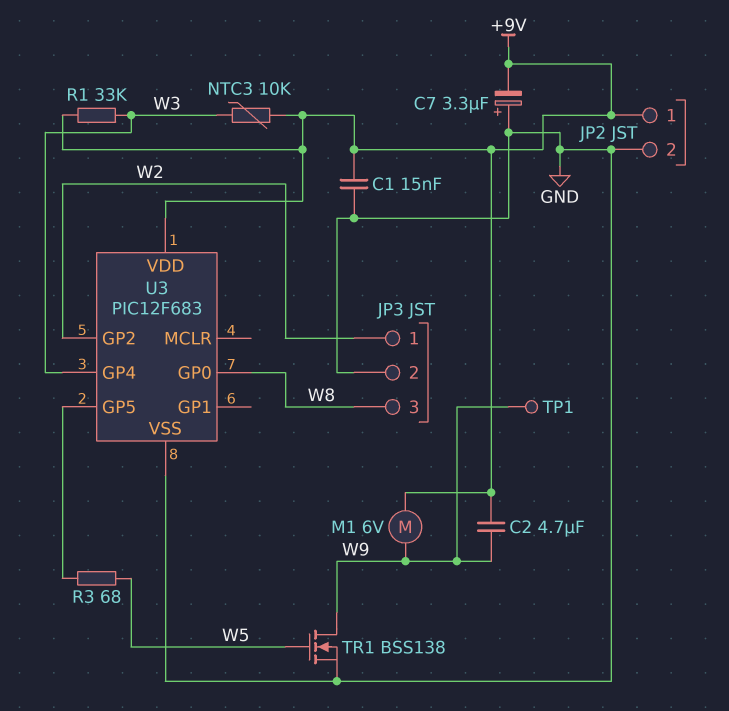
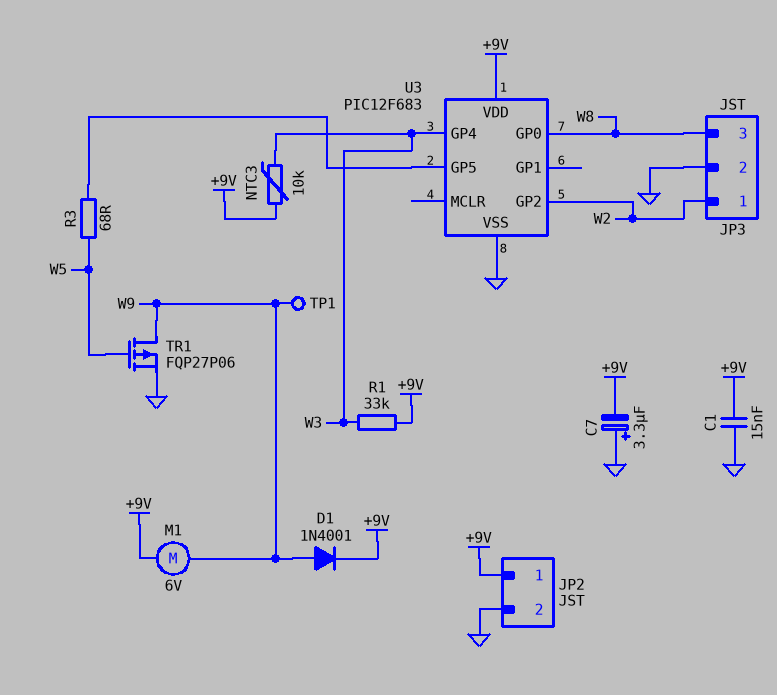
C2: 4.7uF (+9V, W9) -> none
D1: none -> diode 1N4001 (A W9, K +9V)
TR1: NMOS BSS138 (G W5, D W9, S GND) -> PMOS FQP27P06 (G W5, D W9, S GND)

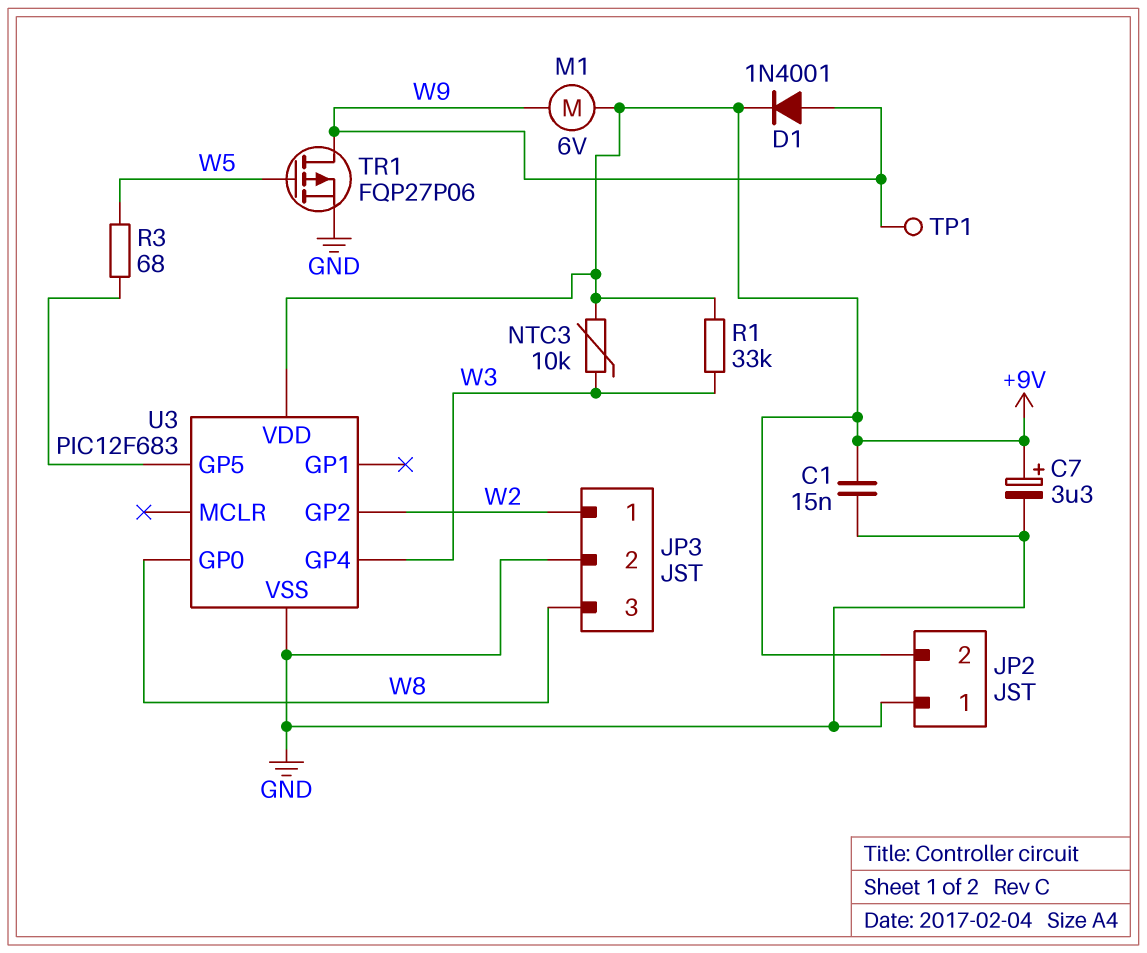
C7: 3.3uF (plus GND, minus +9V) -> 3.3uF (plus +9V, minus GND)
JP2 pin 1: +9V -> GND
JP2 pin 2: GND -> +9V

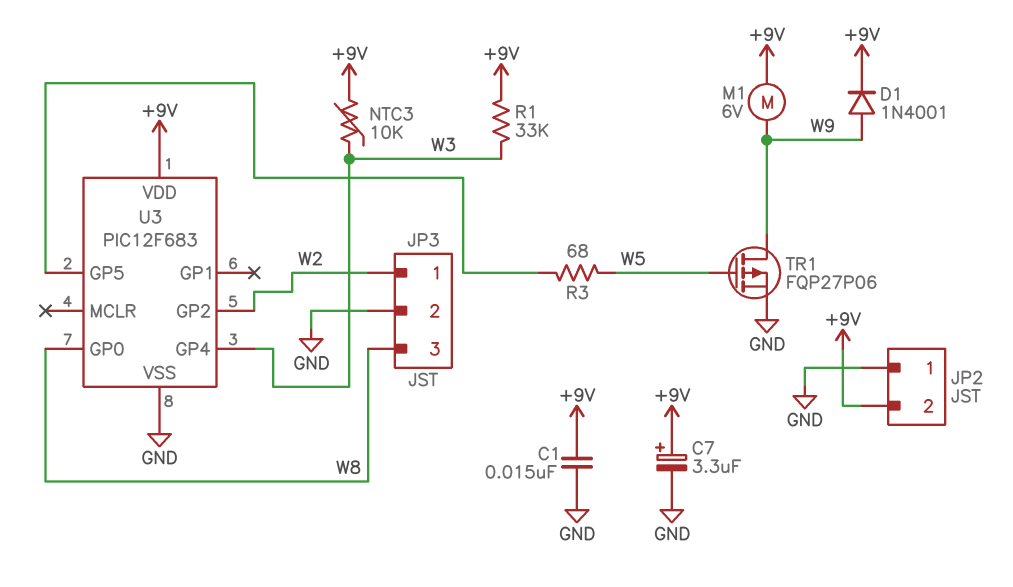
TP1: test point (W9) -> none

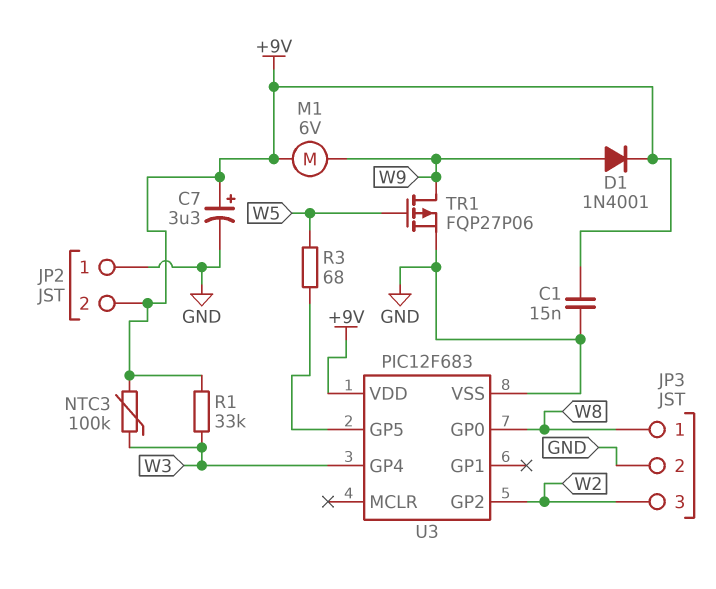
JP3 pin 1: W2 -> W8
JP3 pin 3: W8 -> W2
NTC3: 10k (+9V, W3) -> 100k (+9V, W3)

